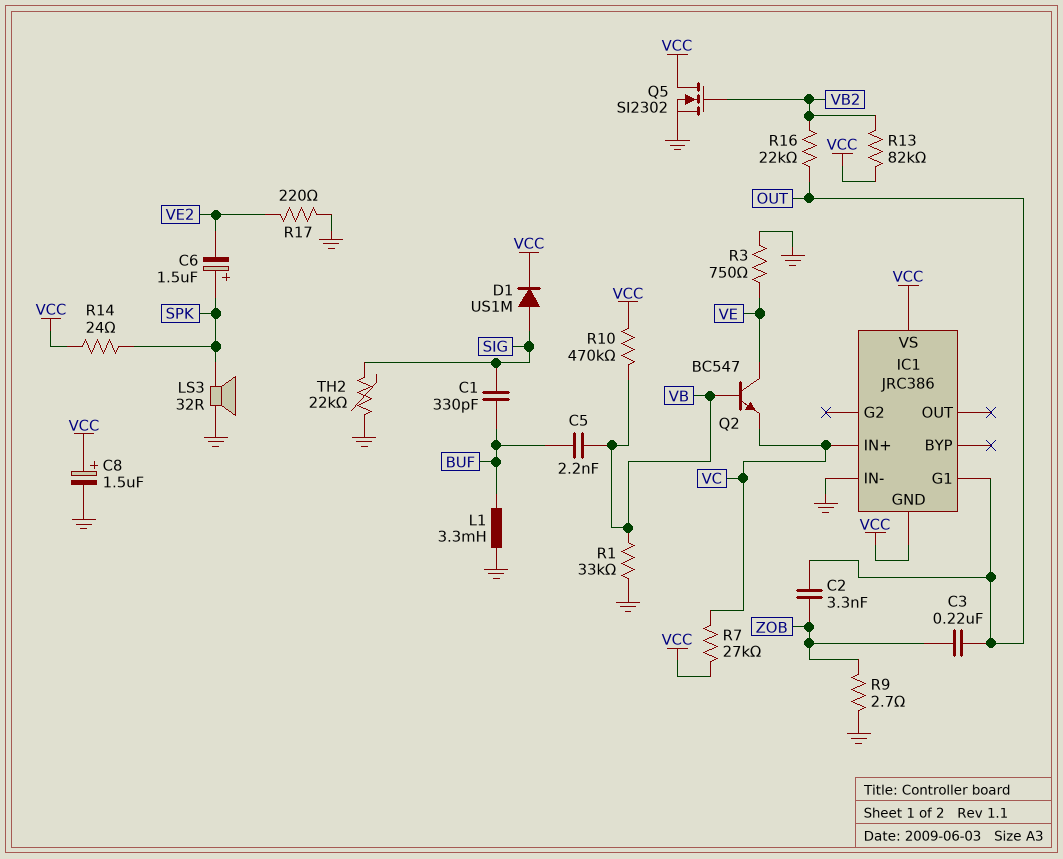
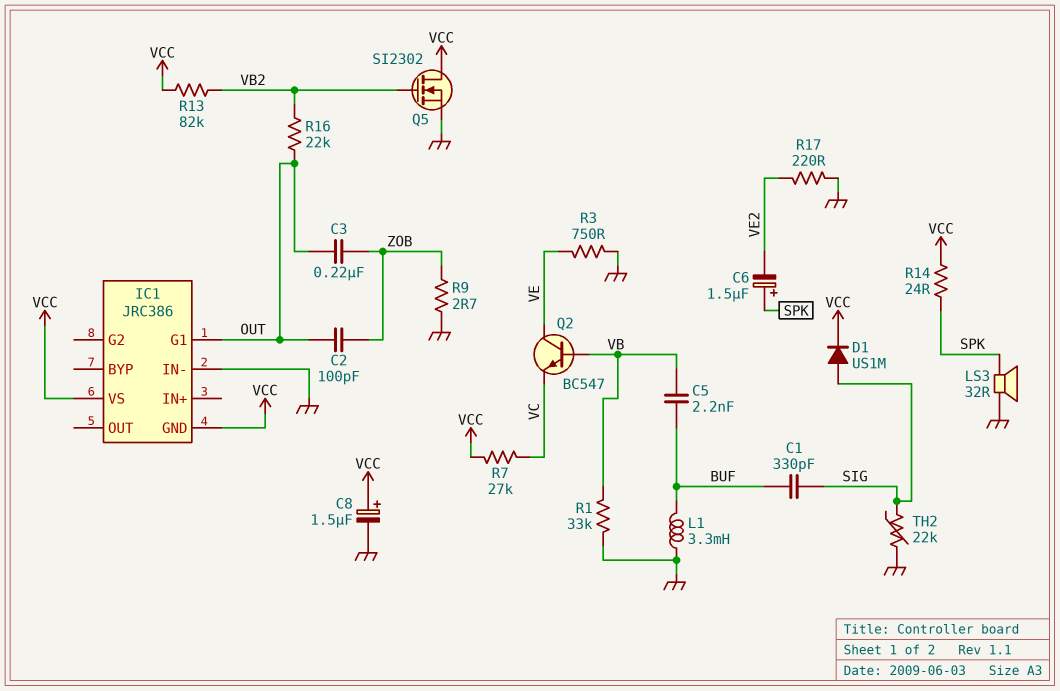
C2: 3.3nF (OUT, ZOB) -> 100pF (OUT, ZOB)
IC1 pin IN+: VC -> none
R10: 470k (VB, VCC) -> none

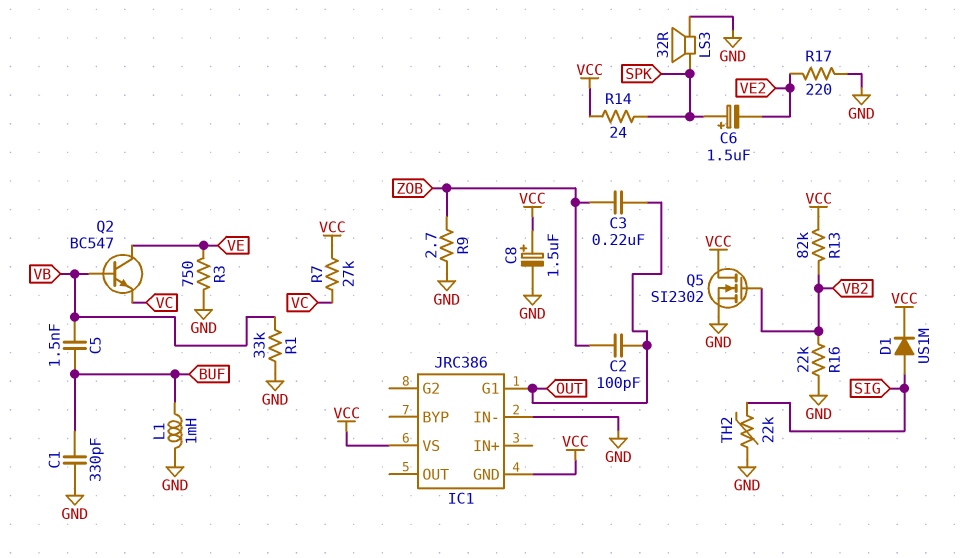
C1: 330pF (BUF, SIG) -> 330pF (BUF, GND)
C5: 2.2nF (BUF, VB) -> 1.5nF (BUF, VB)
L1: 3.3mH (BUF, GND) -> 1mH (BUF, GND)
R16: 22k (OUT, VB2) -> 22k (GND, VB2)

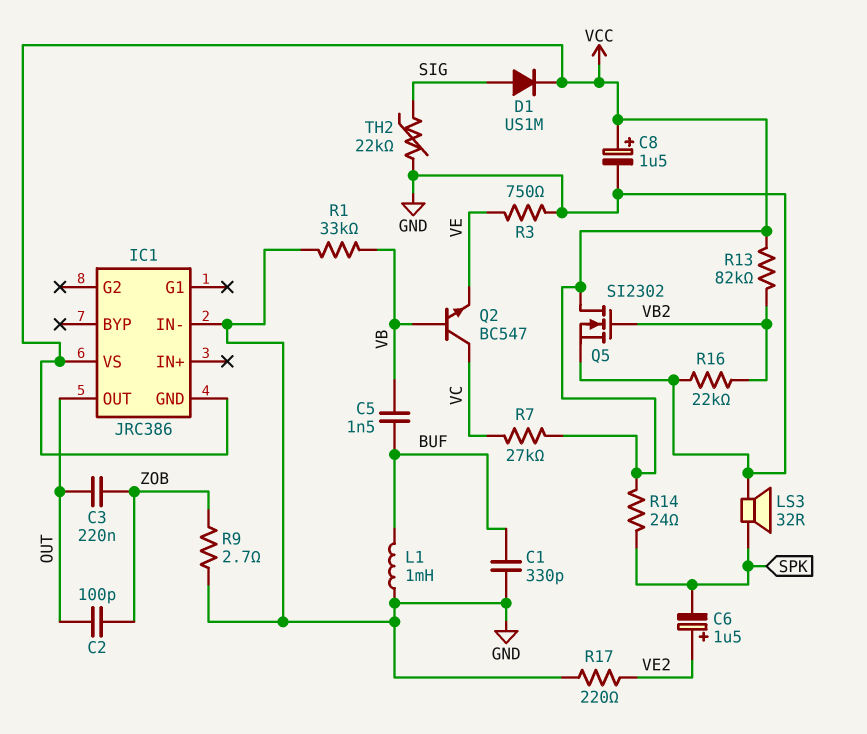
C6: 1.5uF (plus SPK, minus VE2) -> 1.5uF (plus VE2, minus SPK)
IC1 pin G1: OUT -> none
IC1 pin OUT: none -> OUT
Q2: NPN BC547 (B VB, C VE, E VC) -> NPN BC547 (B VB, C VC, E VE)

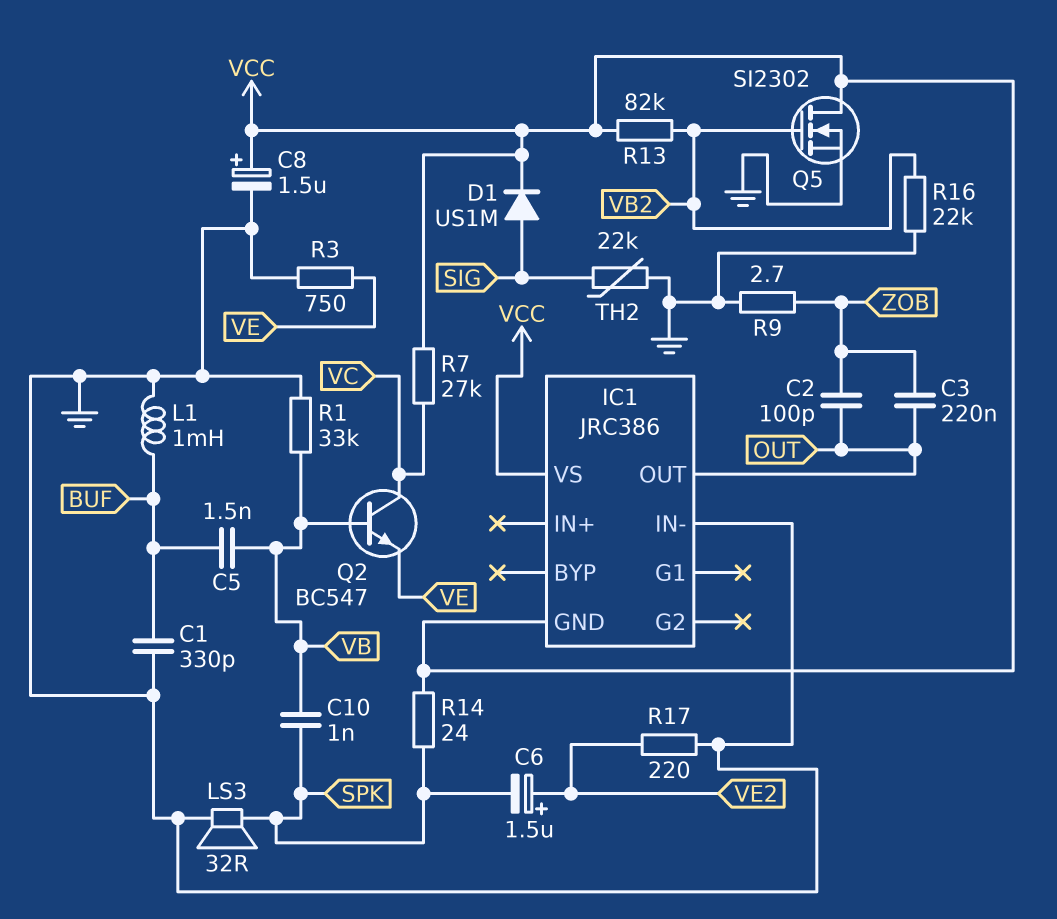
C10: none -> 1nF (SPK, VB)

